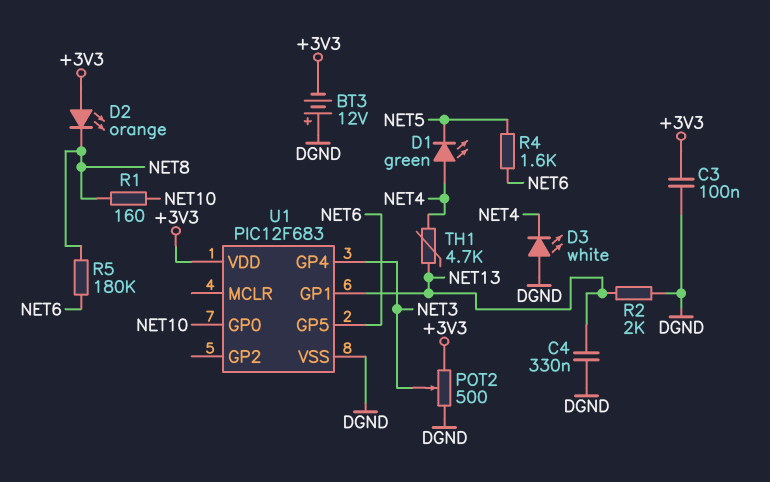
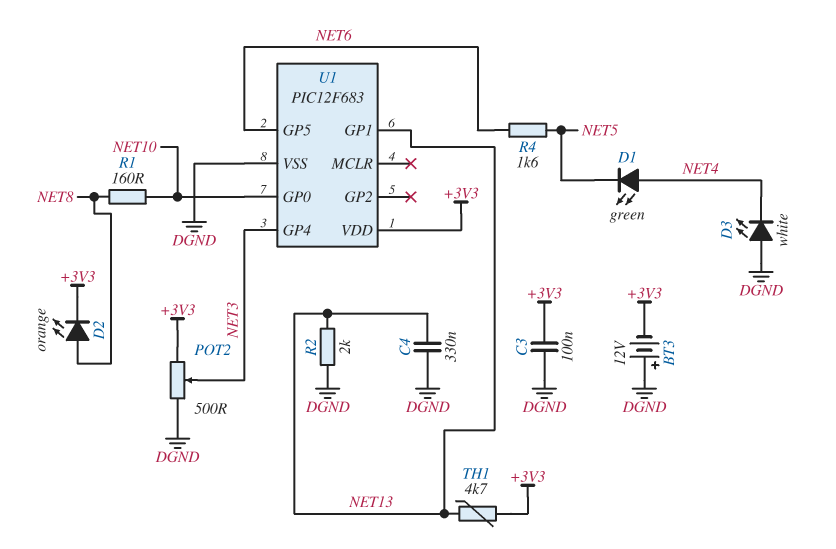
D2: LED orange (A +3V3, K NET8) -> LED orange (A NET8, K +3V3)
R5: 180k (NET6, NET8) -> none
TH1: 4.7k (NET4, NET13) -> 4.7k (+3V3, NET13)

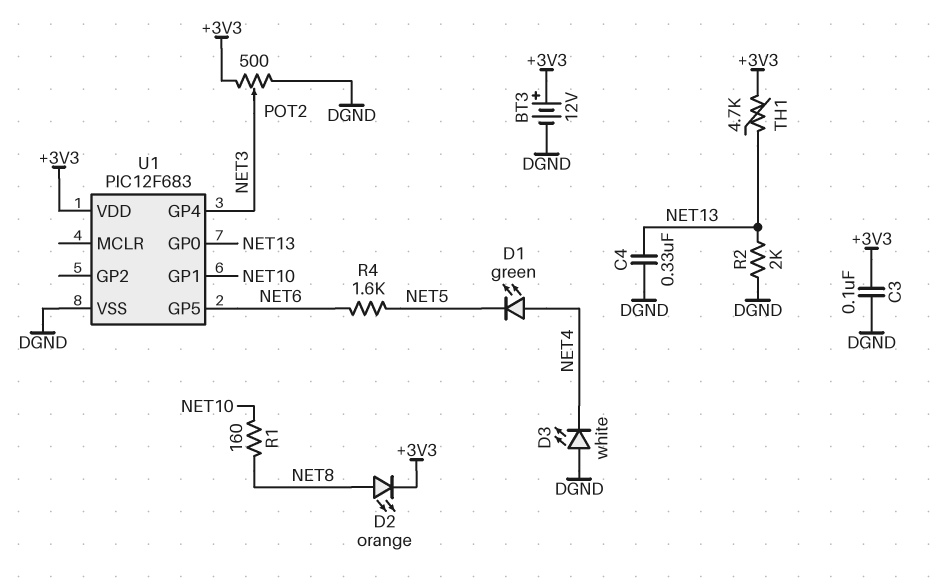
BT3: 12V (plus DGND, minus +3V3) -> 12V (plus +3V3, minus DGND)
U1 pin GP0: NET10 -> NET13
U1 pin GP1: NET13 -> NET10

